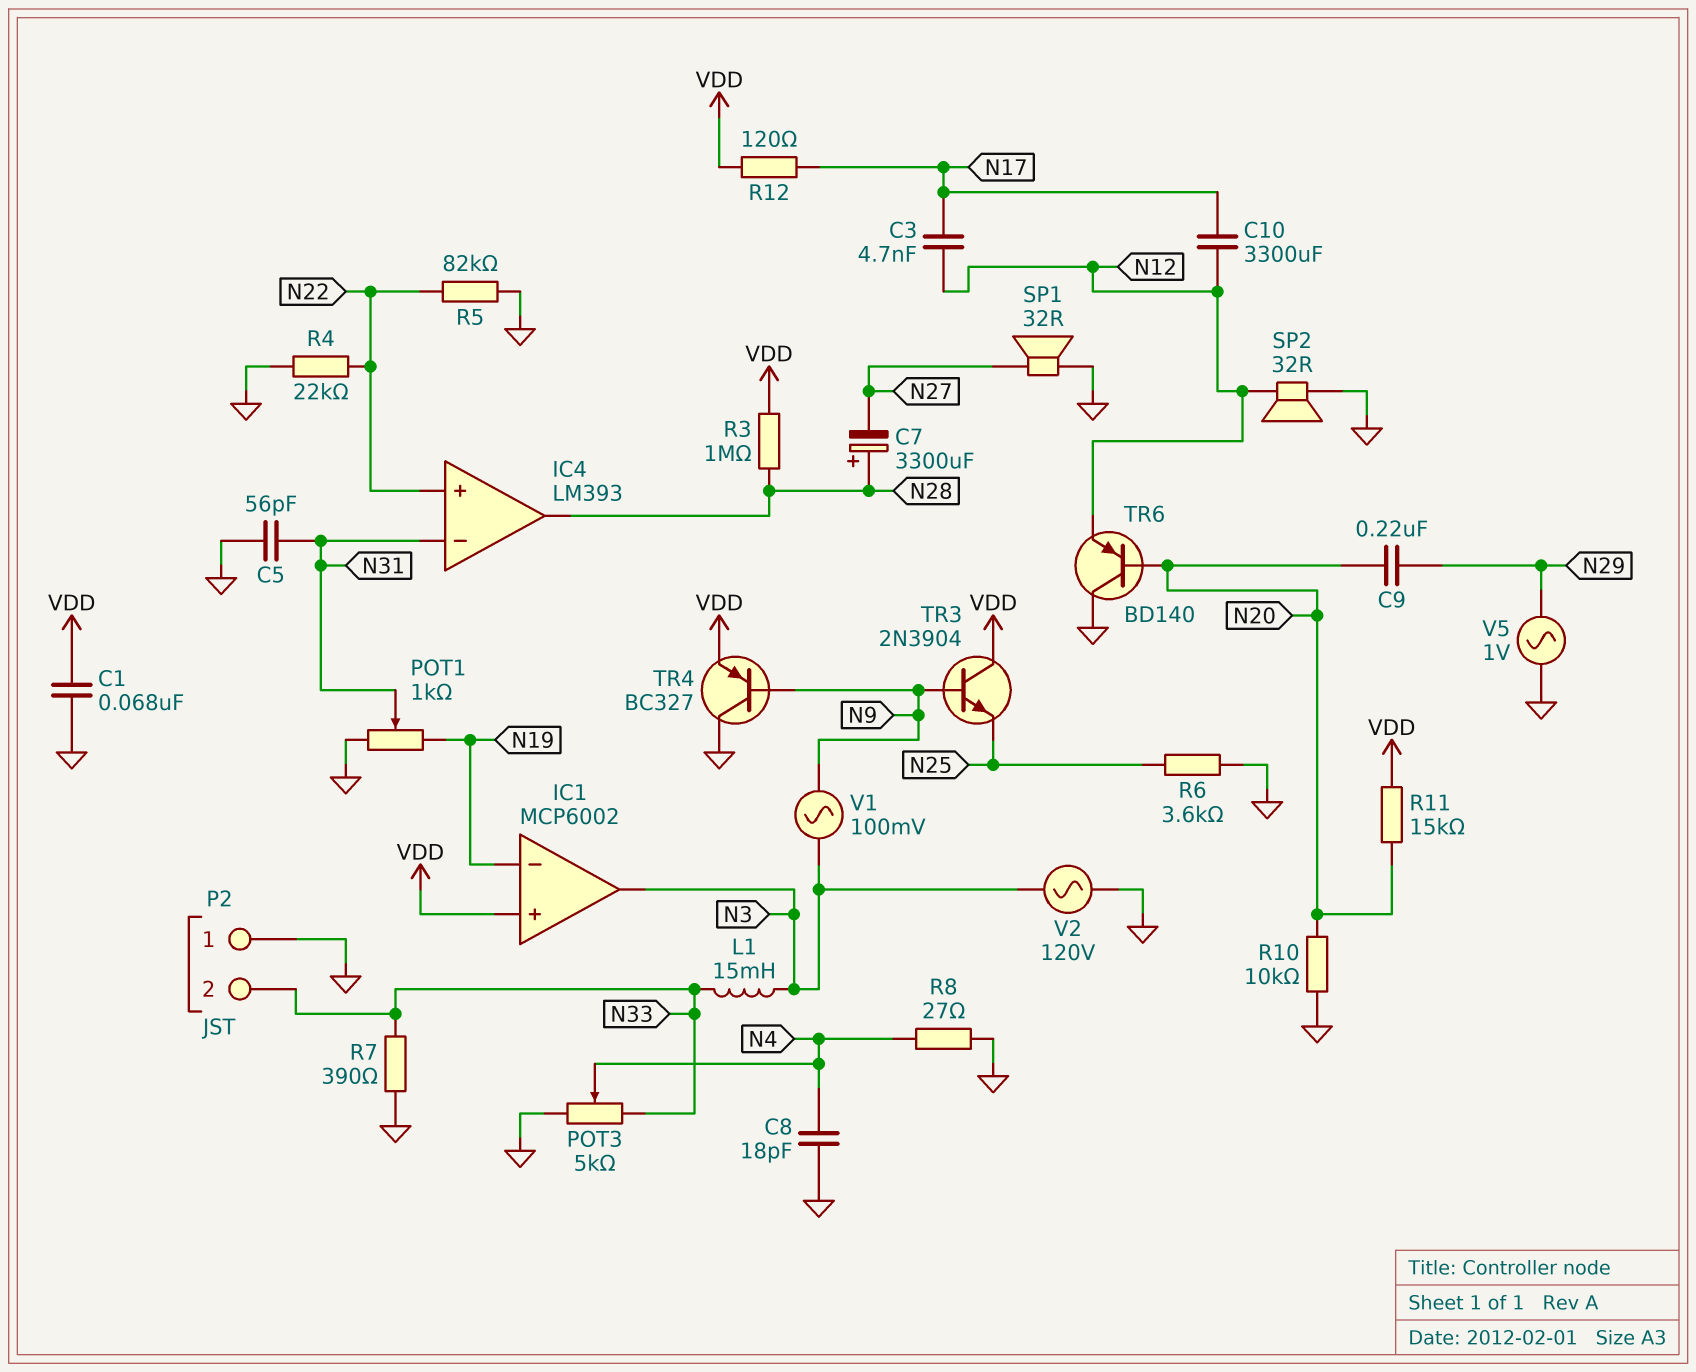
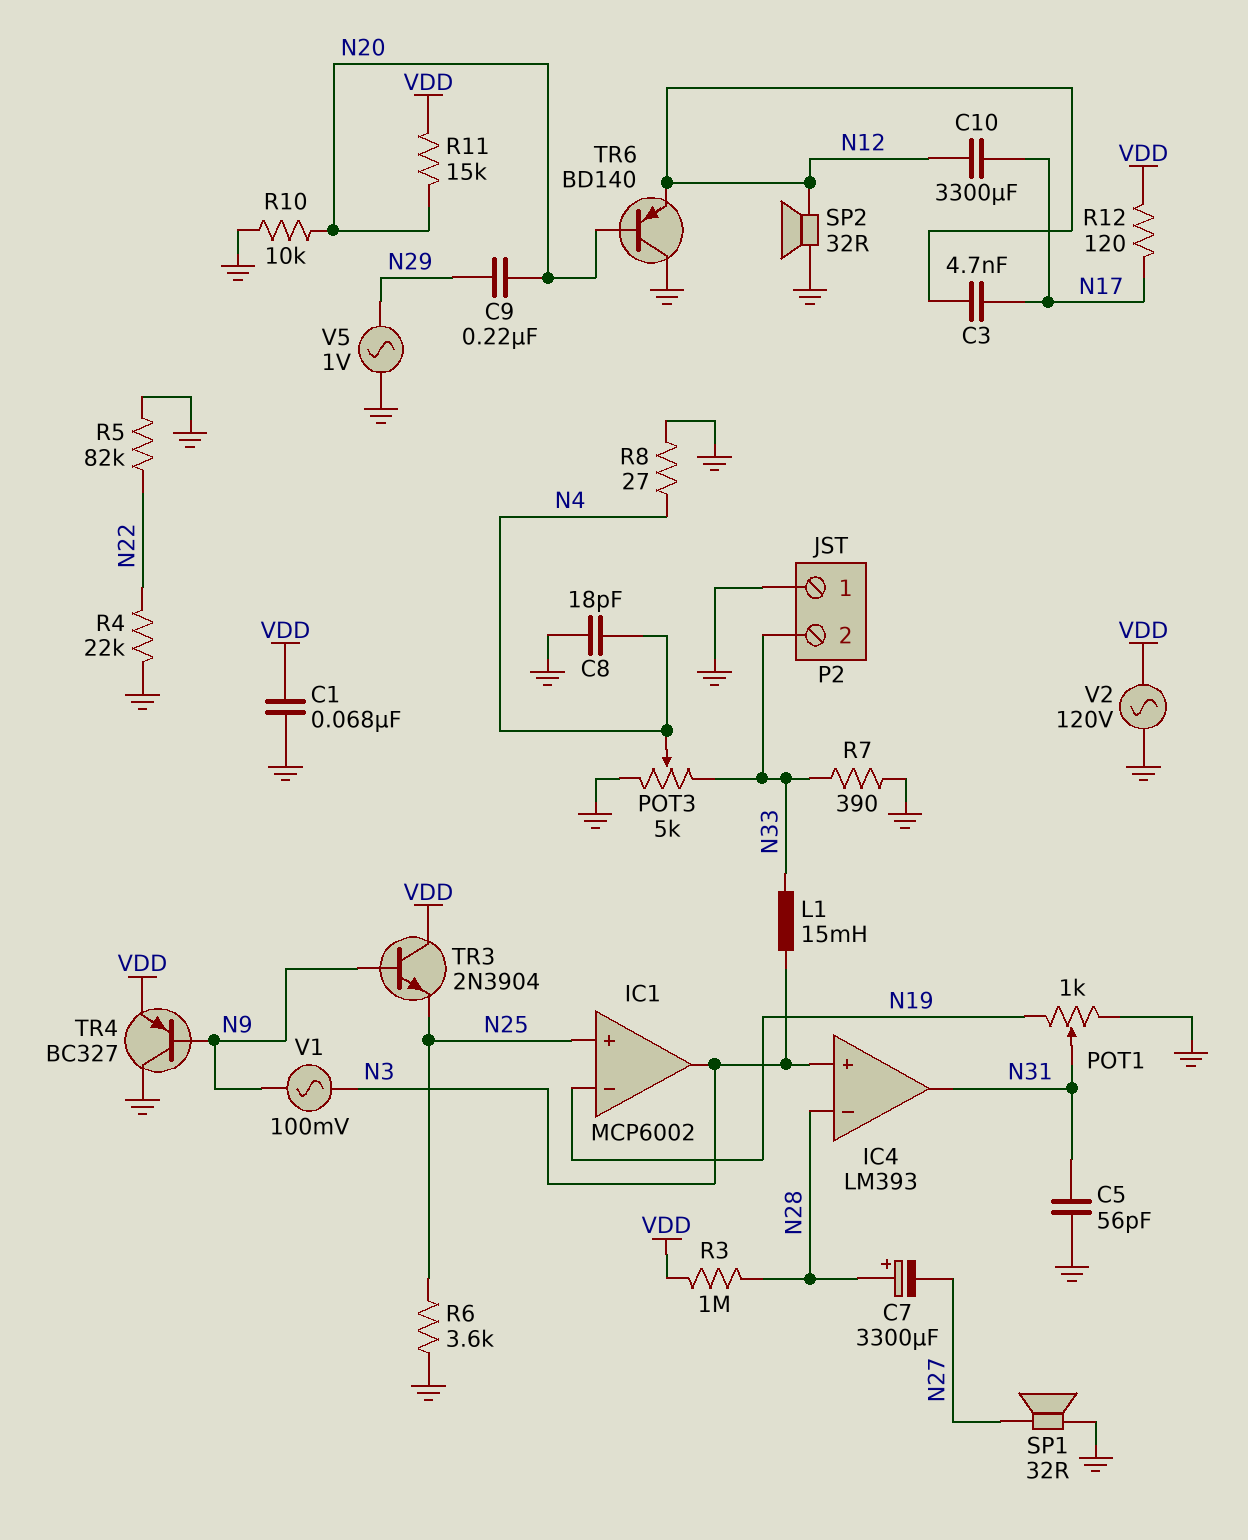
IC1 pin in+: VDD -> N25
IC4 pin in+: N22 -> N3
IC4 pin in-: N31 -> N28
IC4 pin out: N28 -> N31
V2: AC 120V (GND, N3) -> AC 120V (GND, VDD)

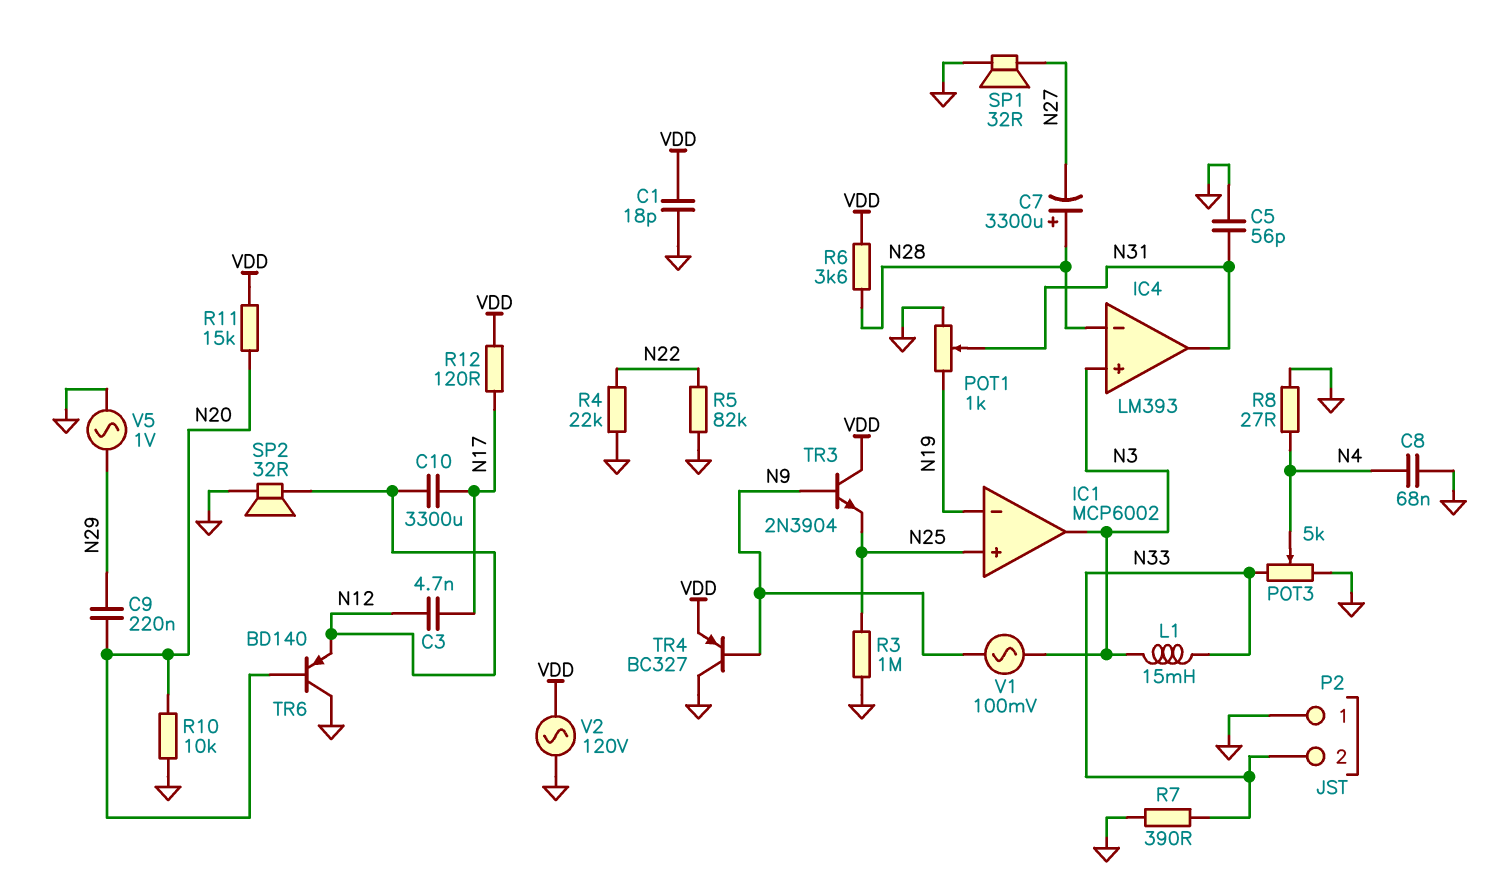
C1: 68nF (GND, VDD) -> 18pF (GND, VDD)
C8: 18pF (GND, N4) -> 68nF (GND, N4)
R3: 1M (N28, VDD) -> 1M (GND, N25)
R6: 3.6k (GND, N25) -> 3.6k (N28, VDD)

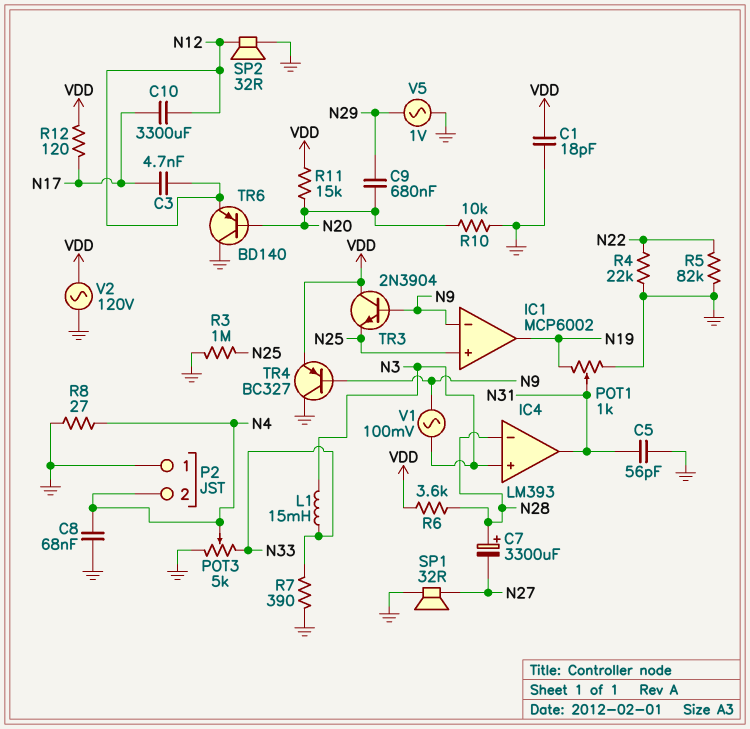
C9: 220nF (N20, N29) -> 680nF (N20, N29)
IC1 pin in-: N19 -> N9
IC1 pin out: N3 -> N19
P2 pin 2: N33 -> N4

